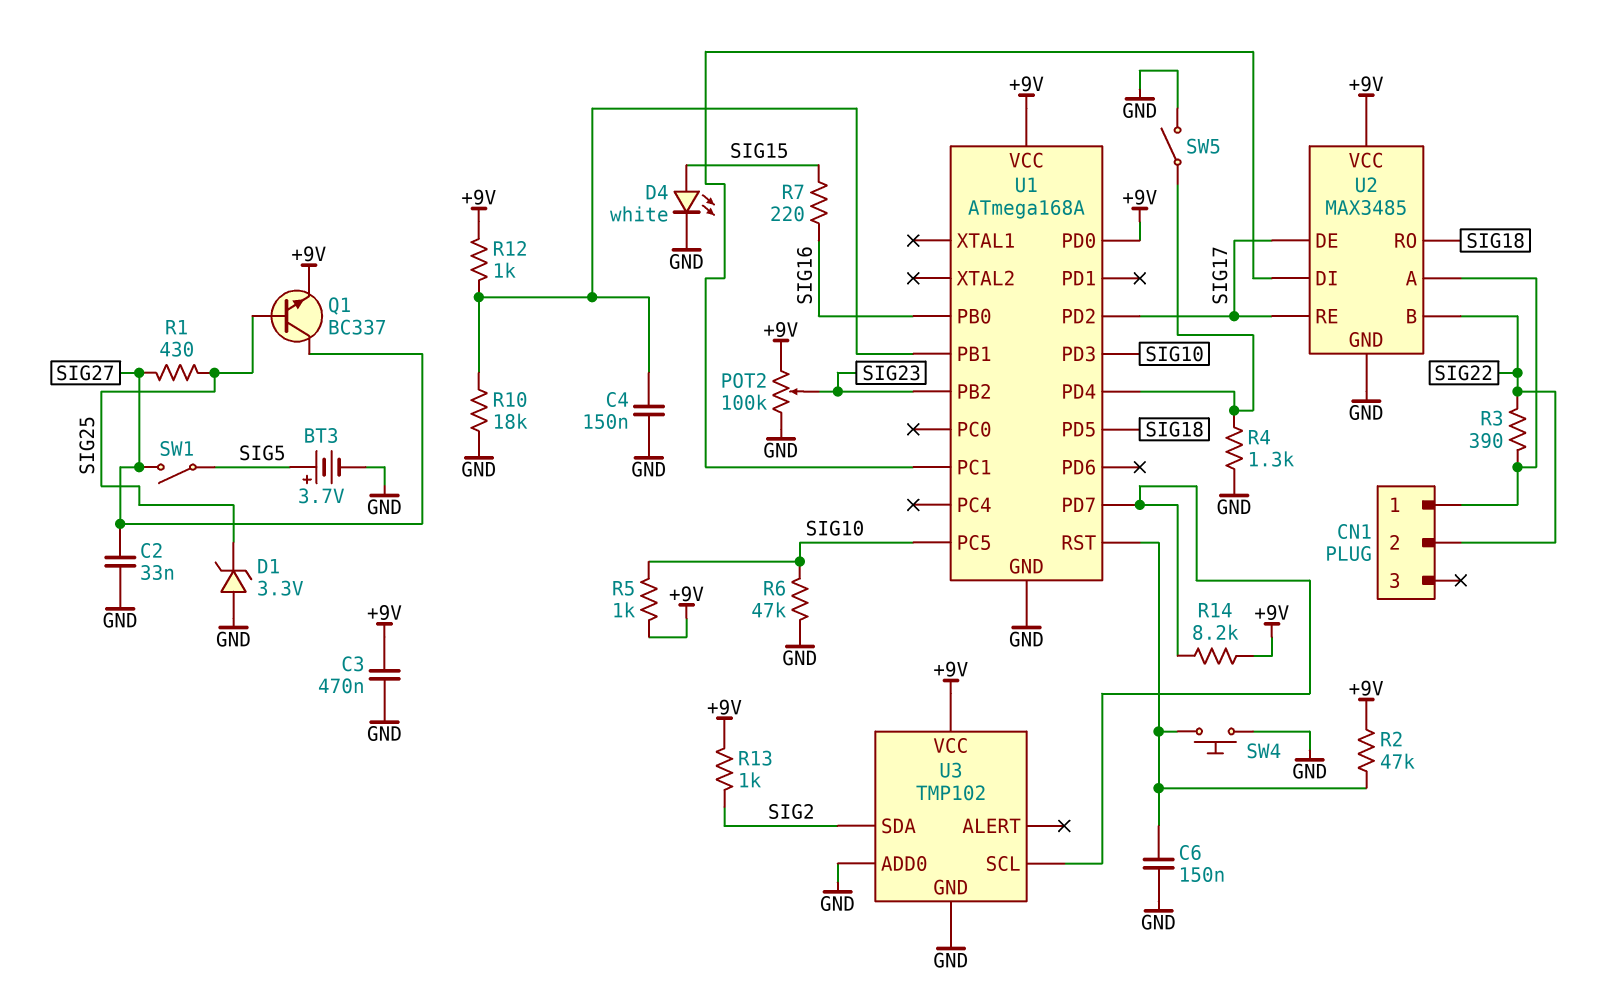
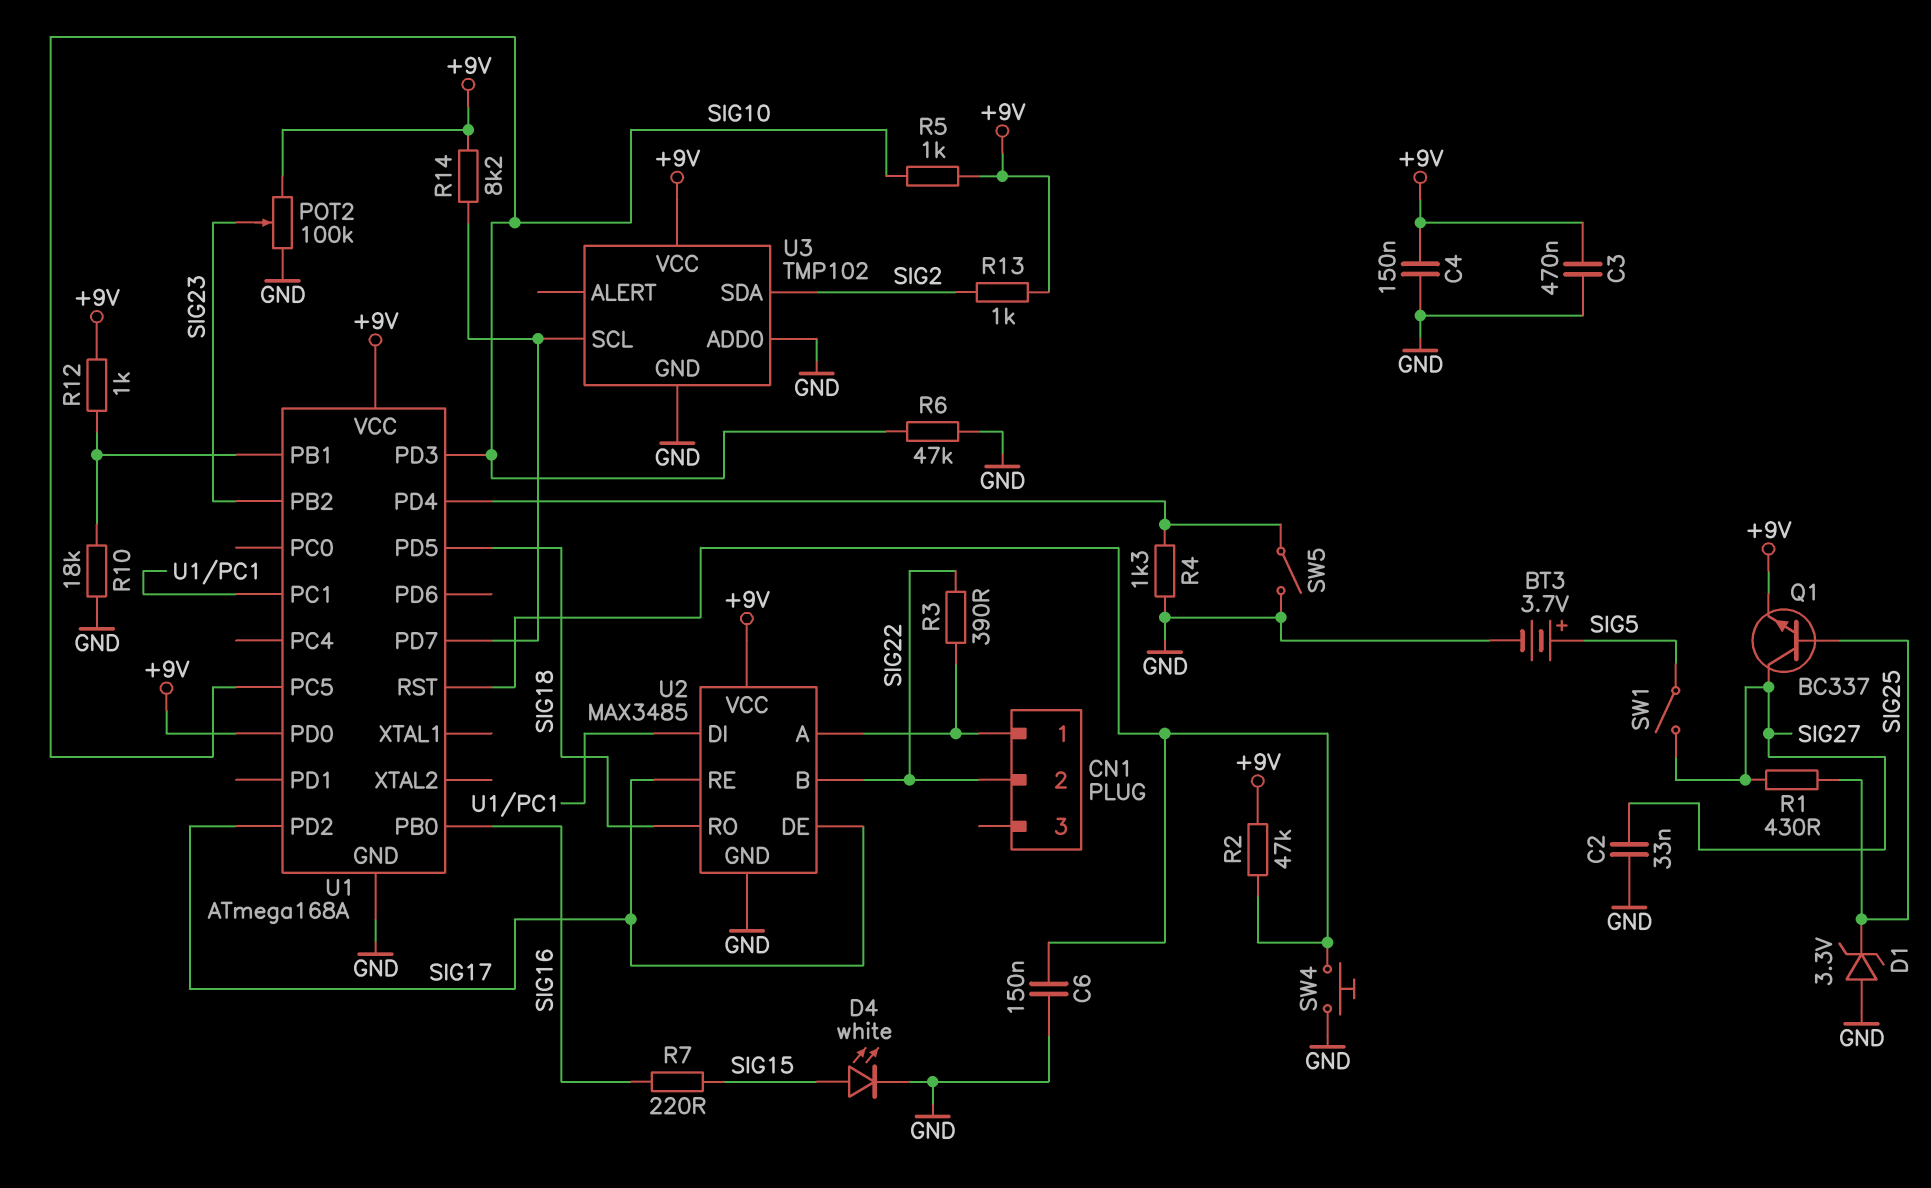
C4: 150nF (GND, U1/PB1) -> 150nF (+9V, GND)

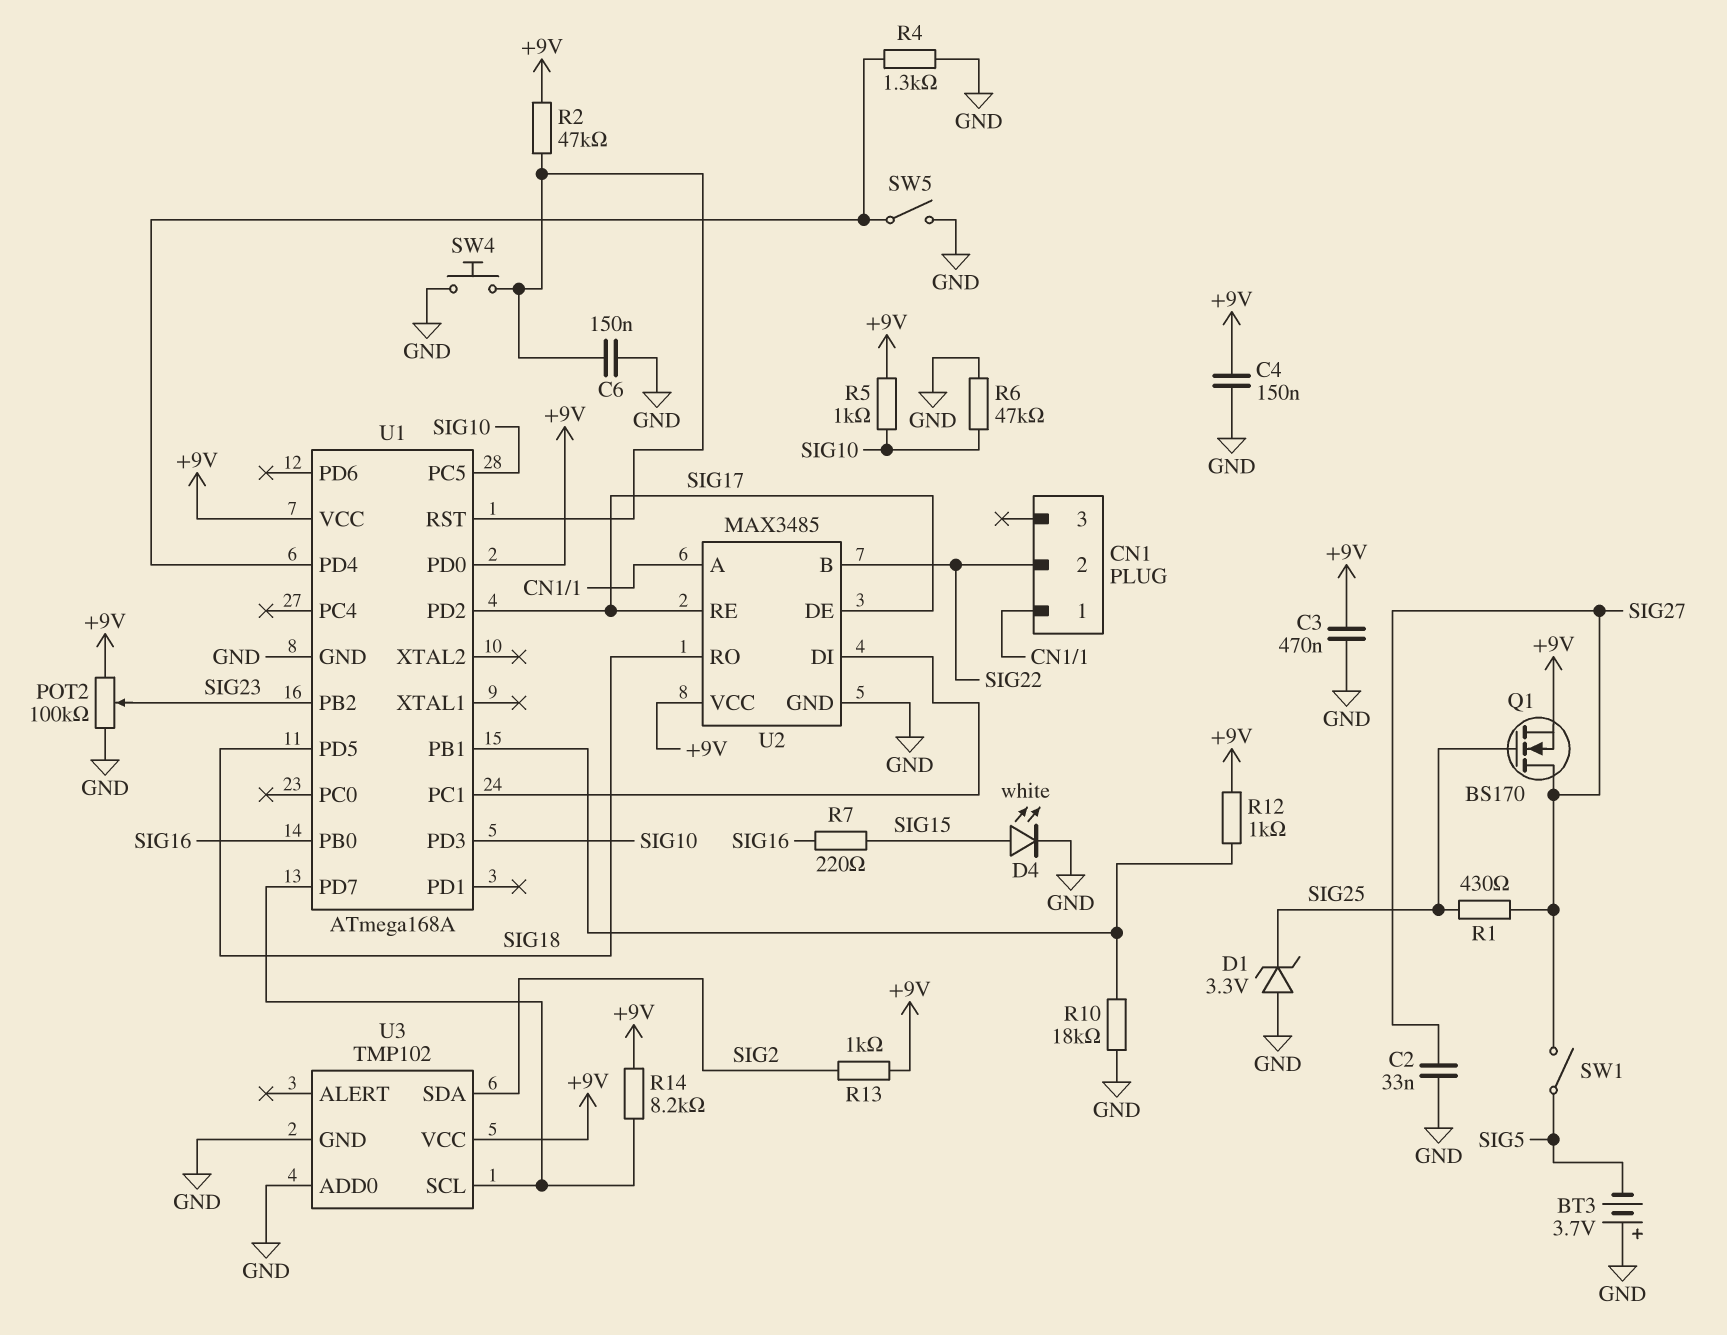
BT3: 3.7V (plus SIG5, minus GND) -> 3.7V (plus GND, minus SIG5)
Q1: NPN BC337 (B SIG25, C SIG27, E +9V) -> NMOS BS170 (G SIG25, D SIG27, S +9V)
R3: 390 (CN1/1, SIG22) -> none

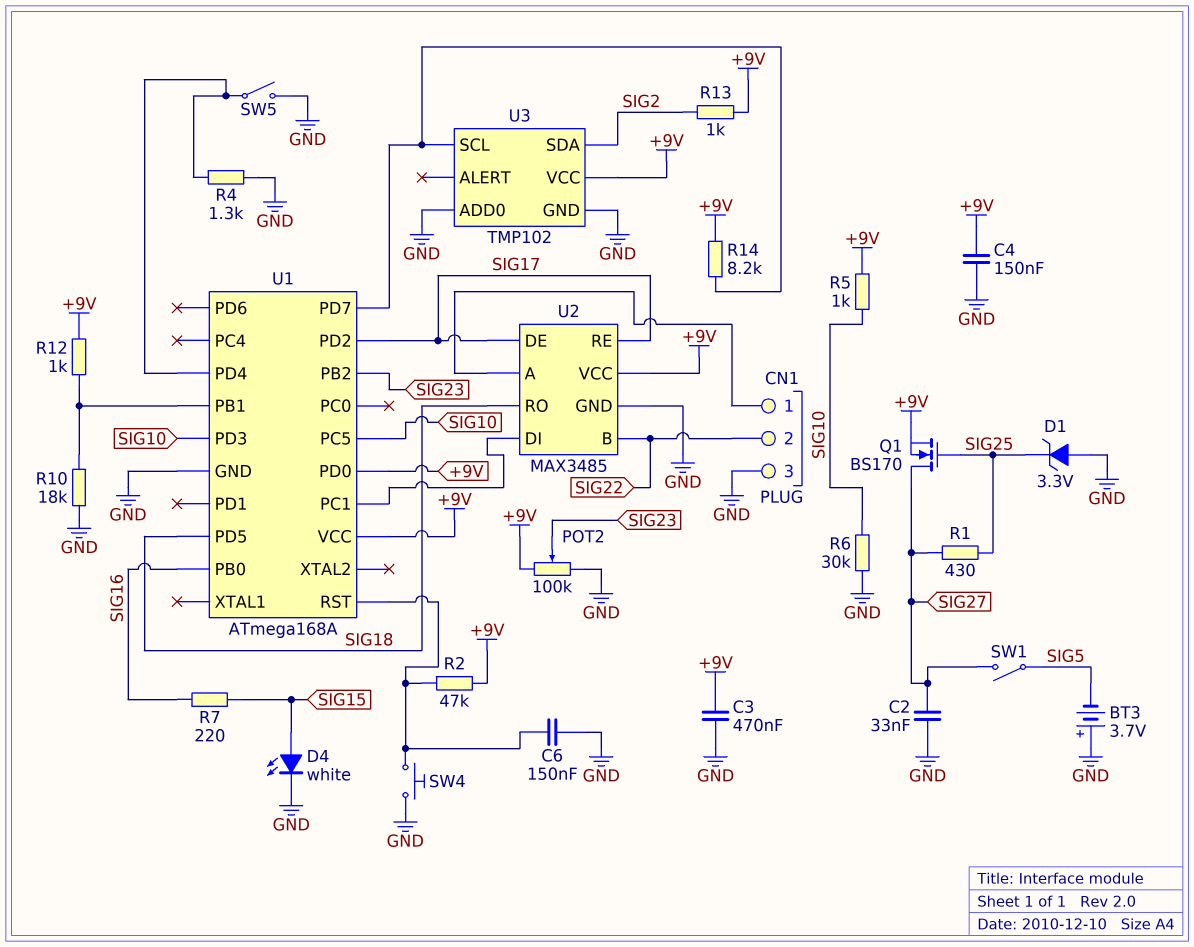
CN1 pin 3: none -> GND
R6: 47k (GND, SIG10) -> 30k (GND, SIG10)

